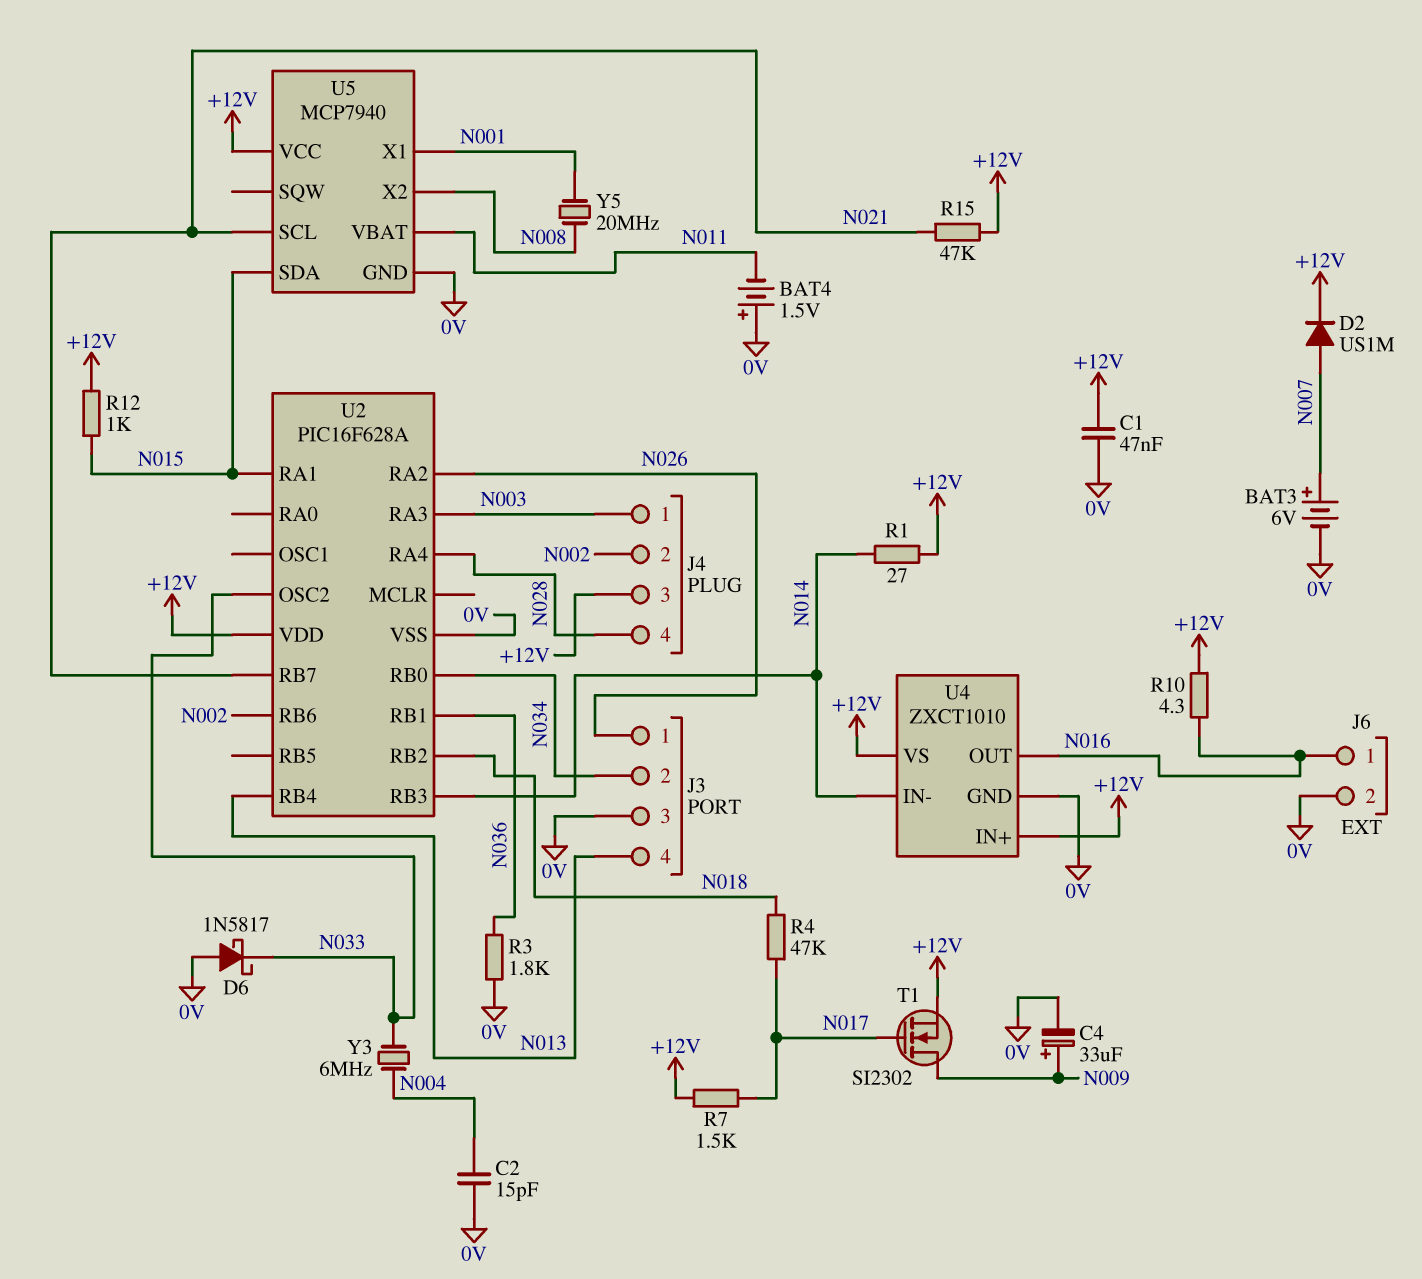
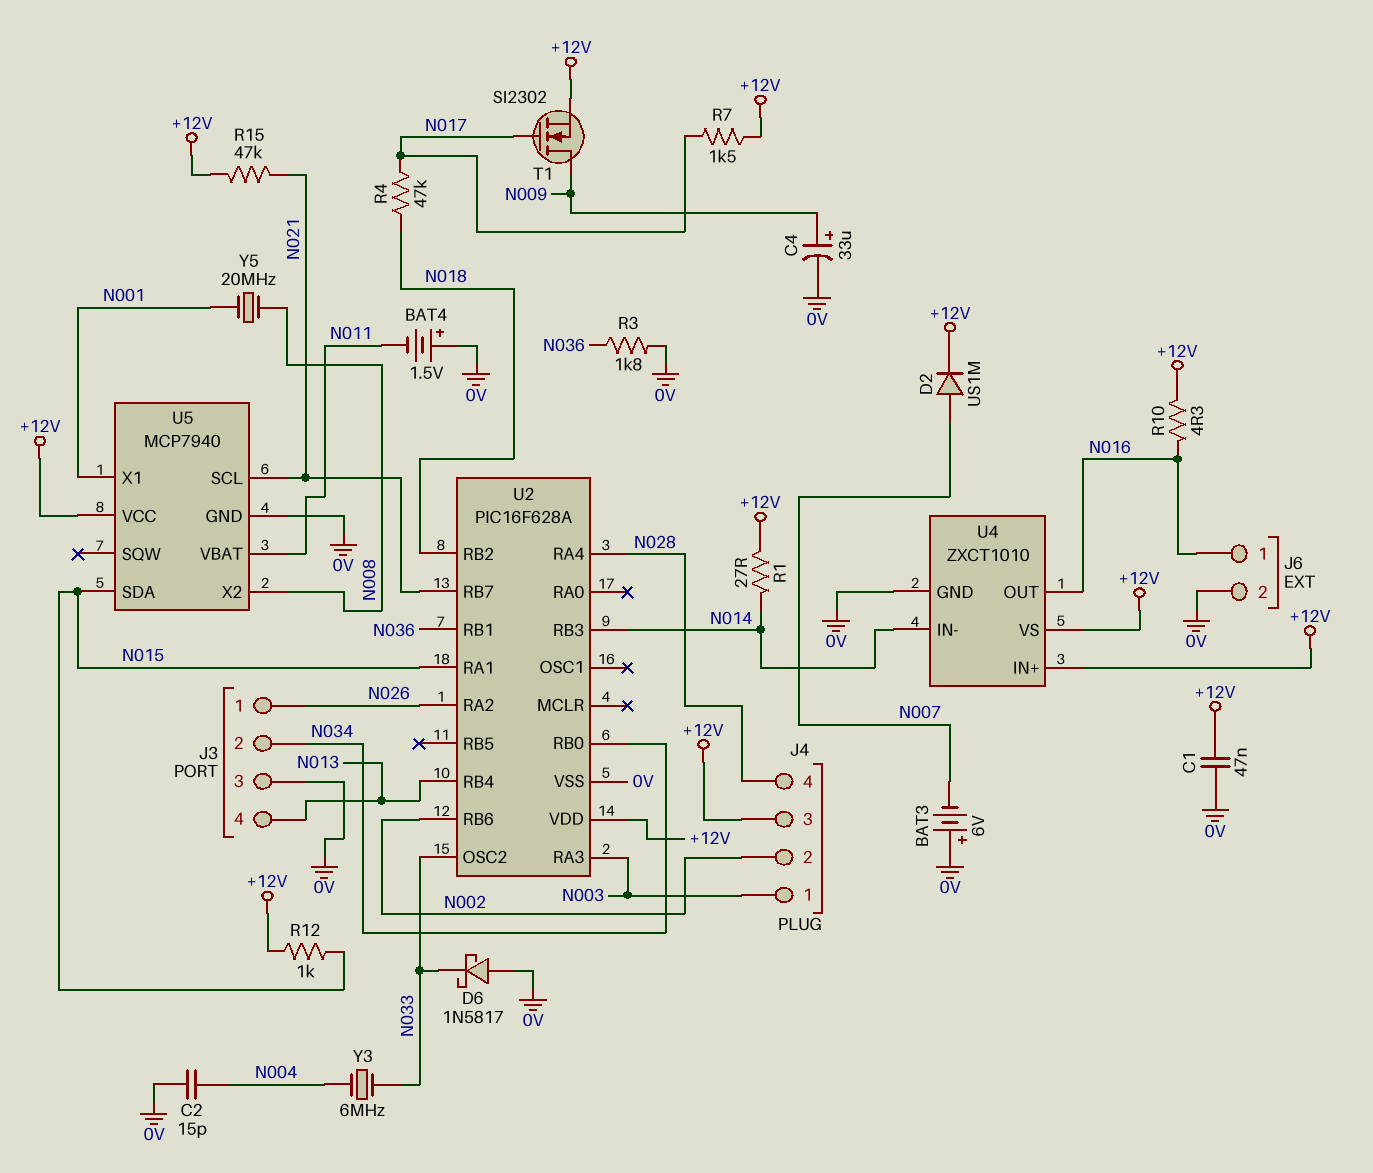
BAT3: 6V (plus N007, minus 0V) -> 6V (plus 0V, minus N007)

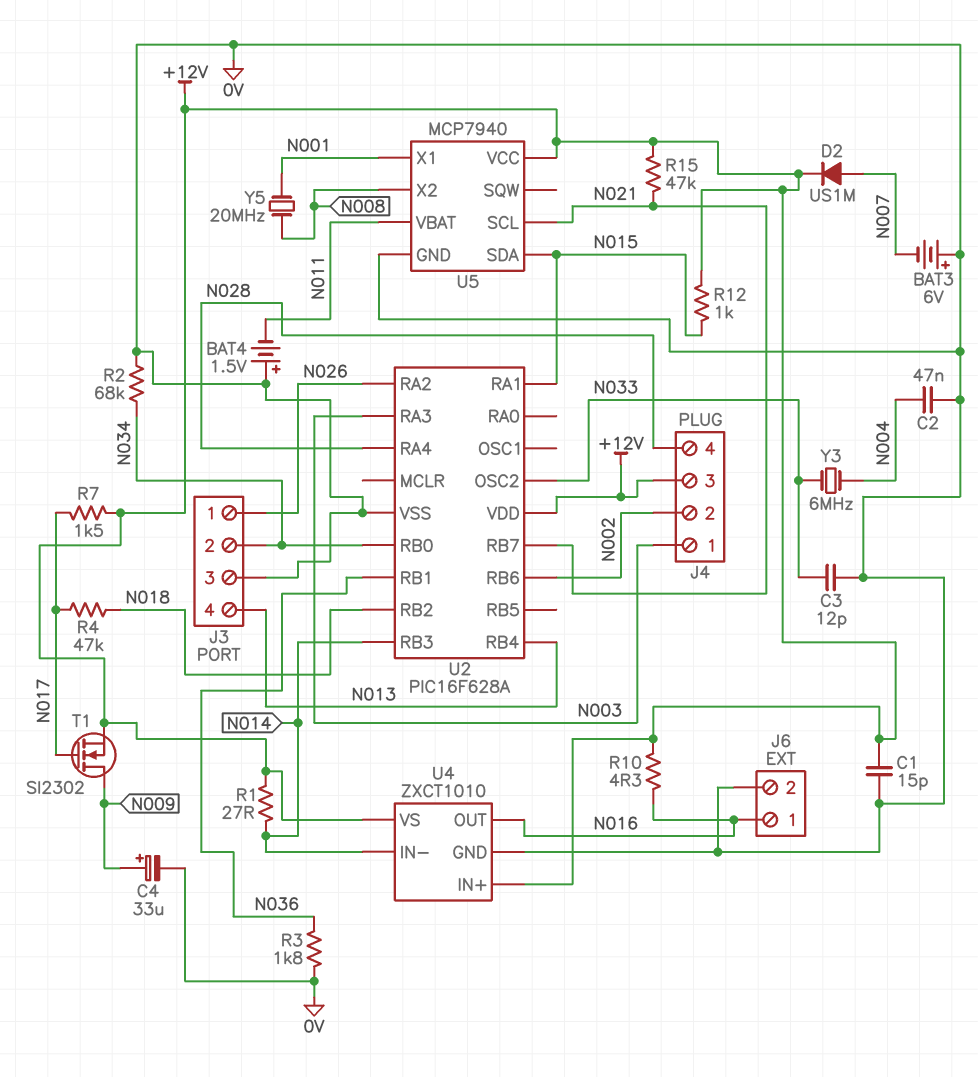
C1: 47nF (+12V, 0V) -> 15pF (+12V, 0V)
C2: 15pF (0V, N004) -> 47nF (0V, N004)
C3: none -> 12pF (0V, N033)
D6: schottky 1N5817 (A 0V, K N033) -> none
R2: none -> 68k (0V, N034)

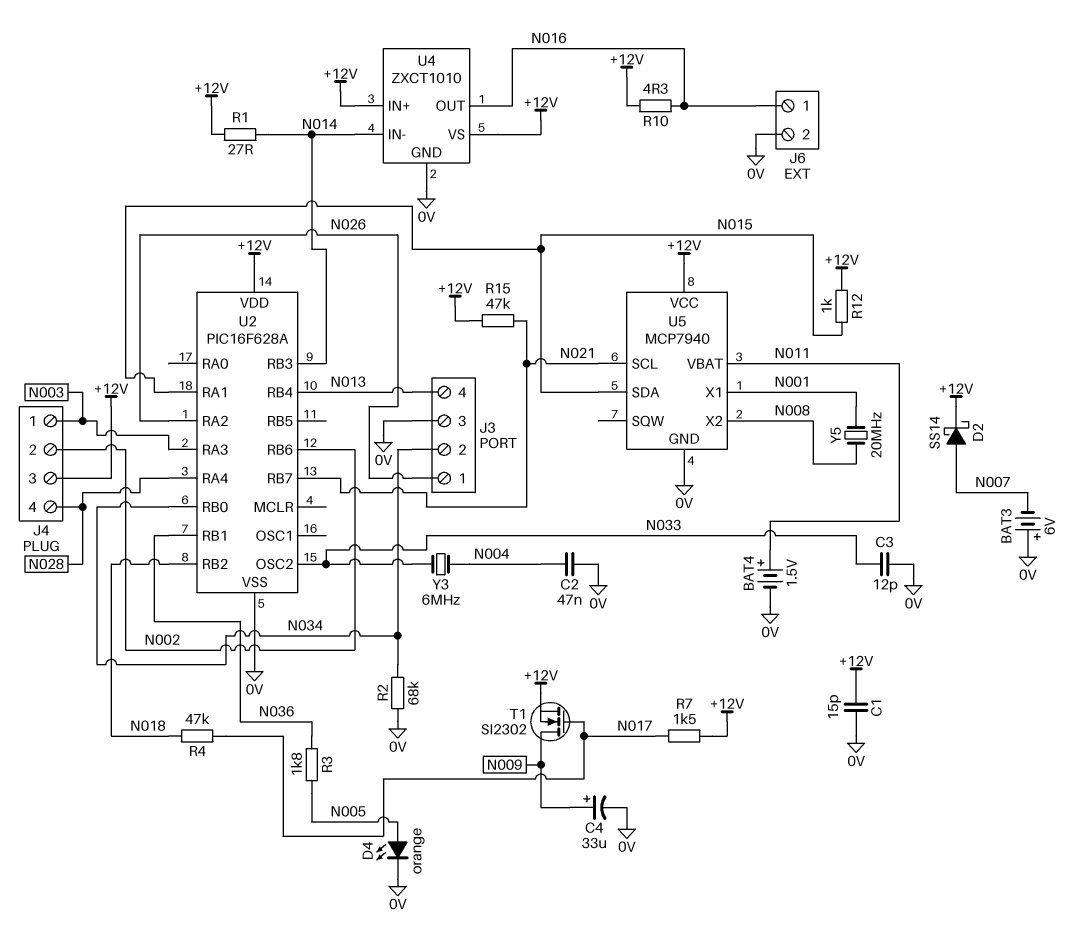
BAT4: 1.5V (plus 0V, minus N011) -> 1.5V (plus N011, minus 0V)
D2: diode US1M (A N007, K +12V) -> schottky SS14 (A N007, K +12V)
D4: none -> LED orange (A N005, K 0V)
R3: 1.8k (0V, N036) -> 1.8k (N005, N036)

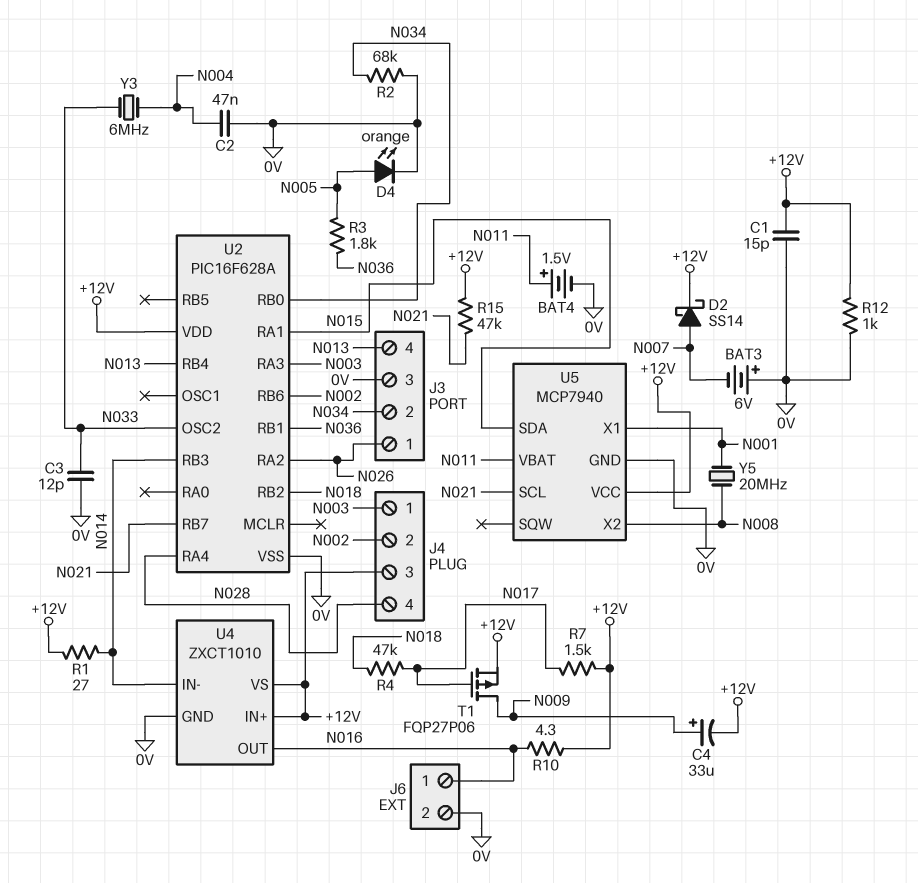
C4: 33uF (plus N009, minus 0V) -> 33uF (plus N009, minus +12V)
R12: 1k (+12V, N015) -> 1k (+12V, 0V)
T1: NMOS SI2302 (G N017, D N009, S +12V) -> PMOS FQP27P06 (G N017, D N009, S +12V)

